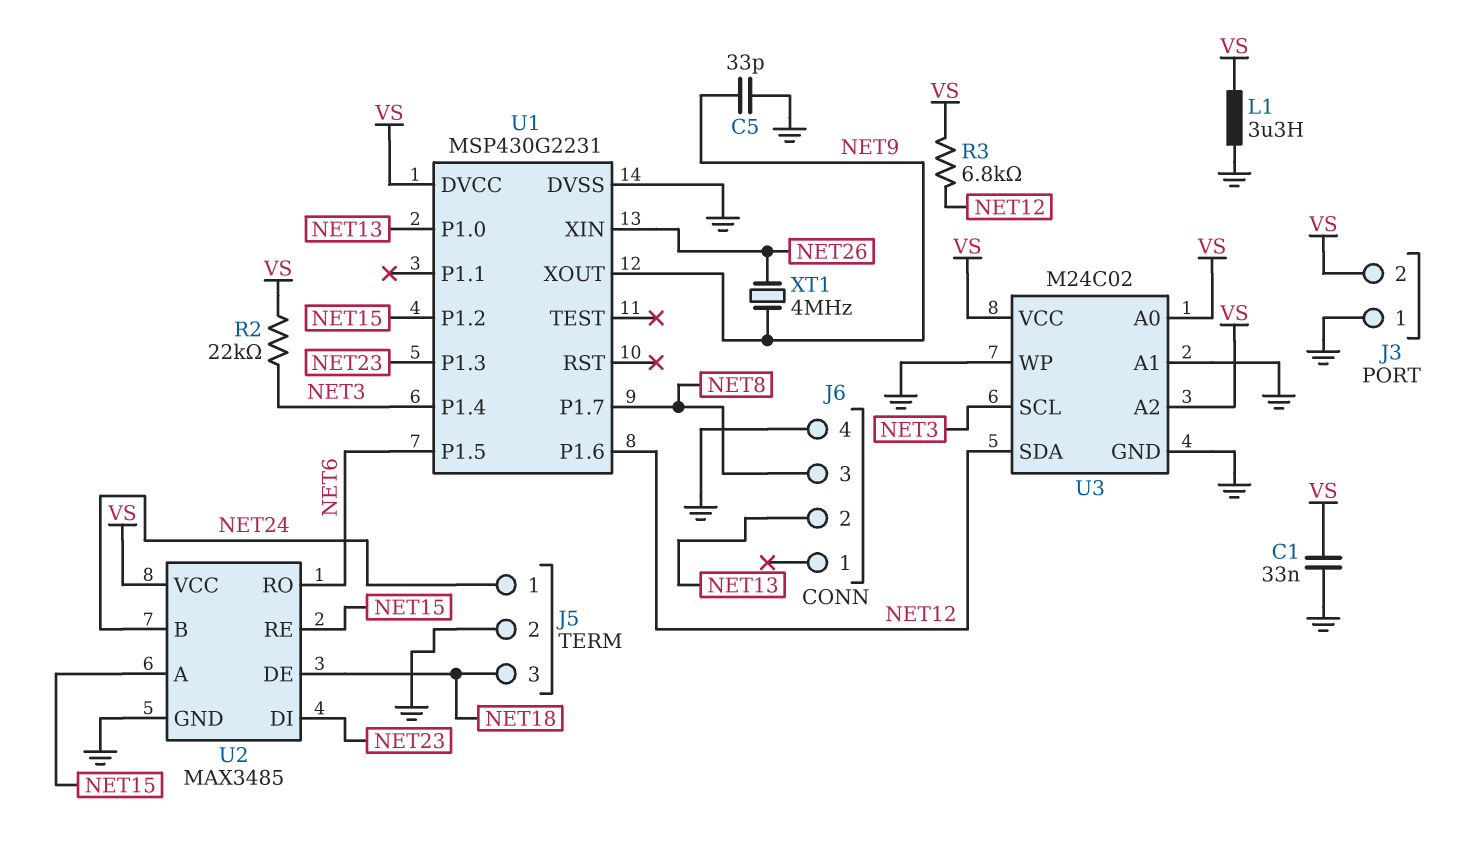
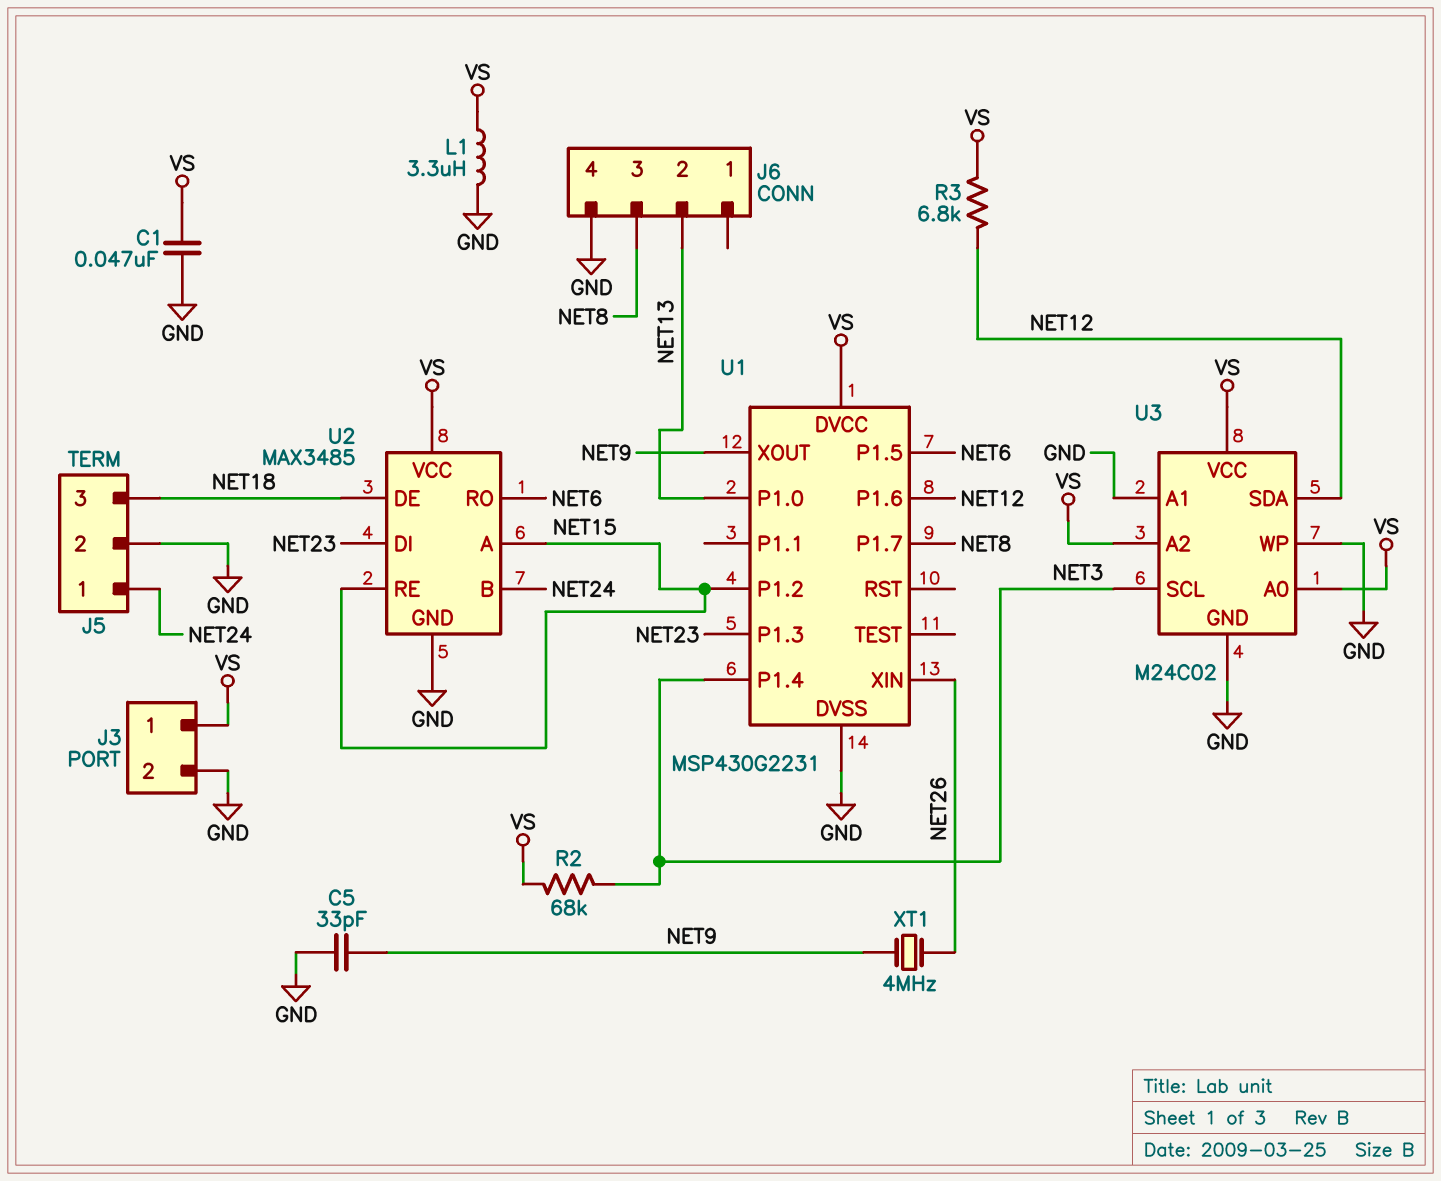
C1: 33nF (GND, VS) -> 47nF (GND, VS)
J3 pin 1: GND -> VS
J3 pin 2: VS -> GND
R2: 22k (NET3, VS) -> 68k (NET3, VS)

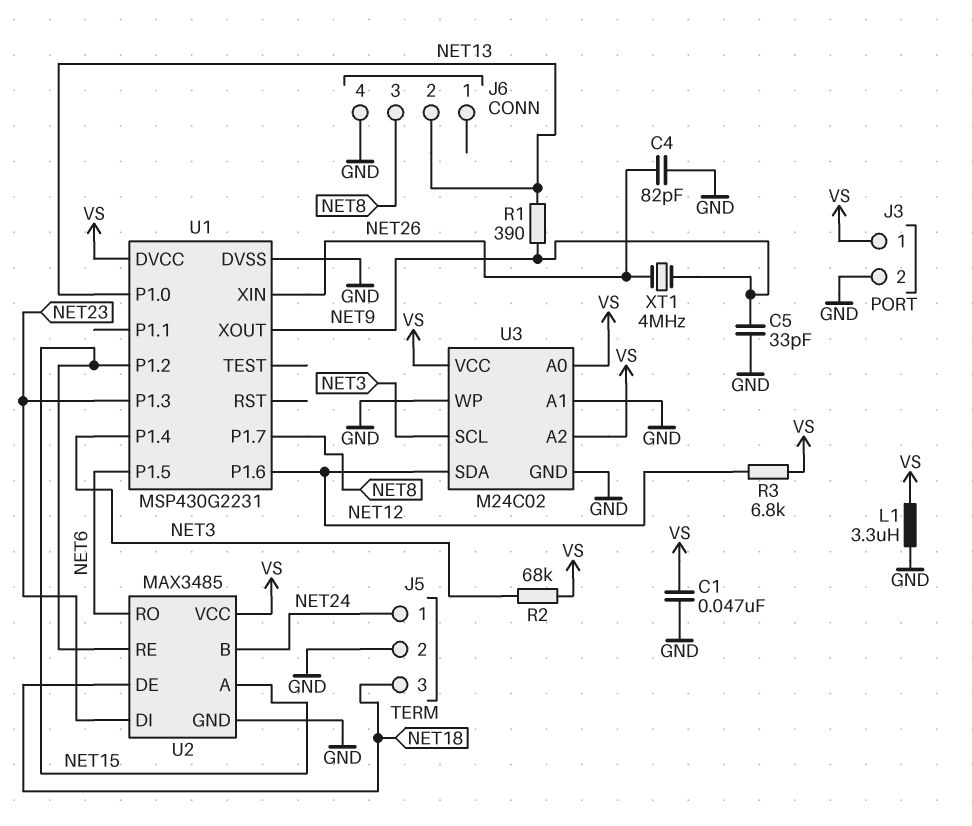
C4: none -> 82pF (GND, NET26)
R1: none -> 390 (NET9, NET13)

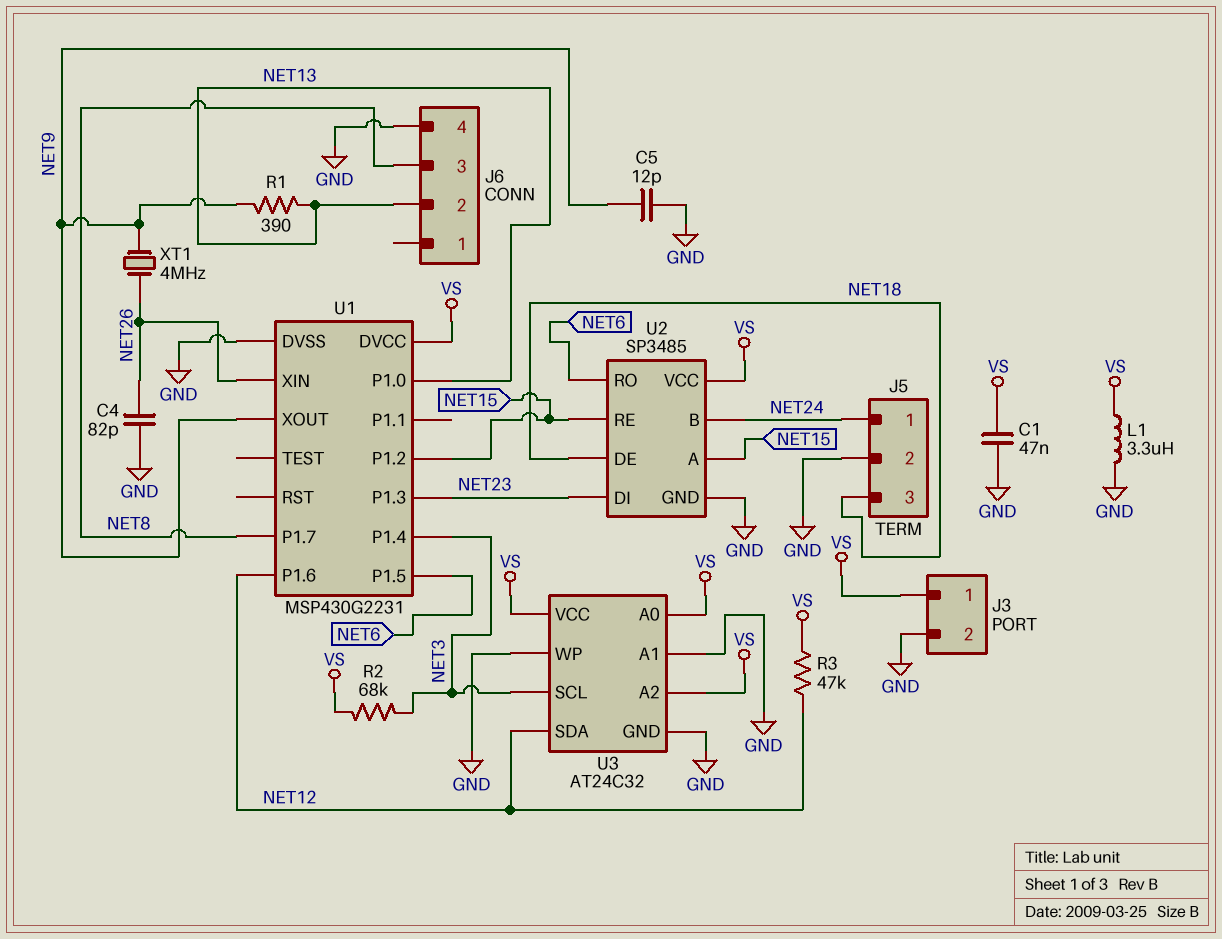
C5: 33pF (GND, NET9) -> 12pF (GND, NET9)
R3: 6.8k (NET12, VS) -> 47k (NET12, VS)
U2: MAX3485 -> SP3485
U3: M24C02 -> AT24C32

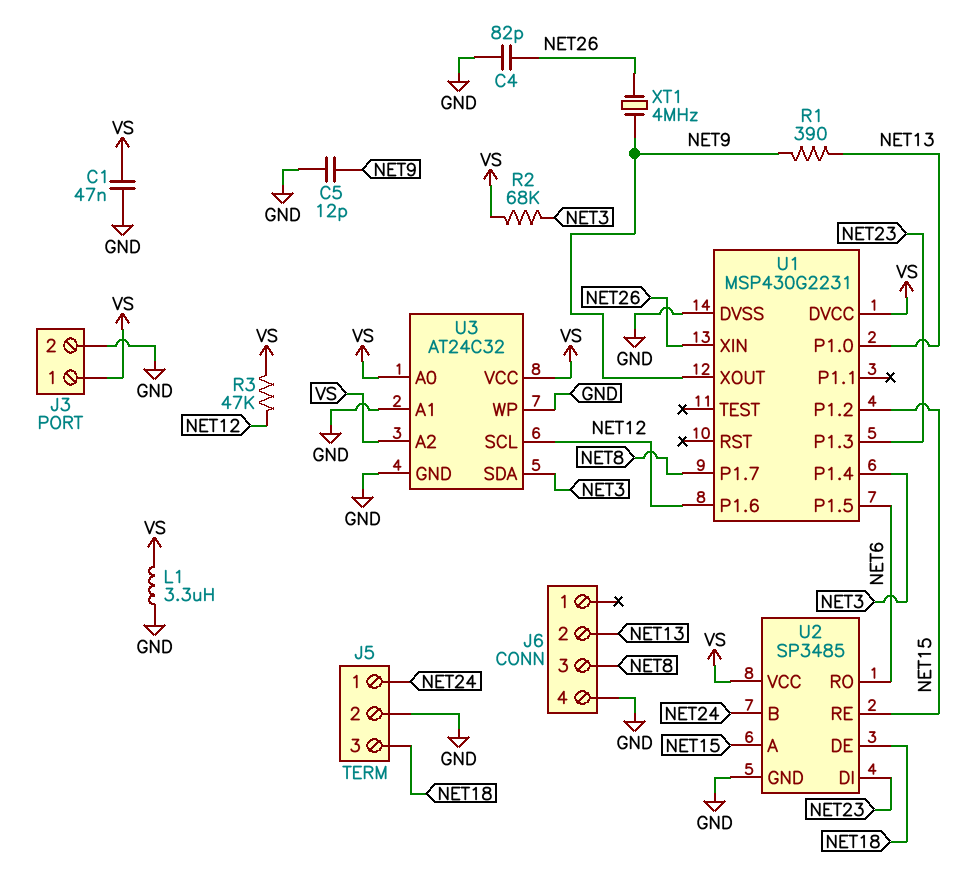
U3 pin SCL: NET3 -> NET12
U3 pin SDA: NET12 -> NET3

